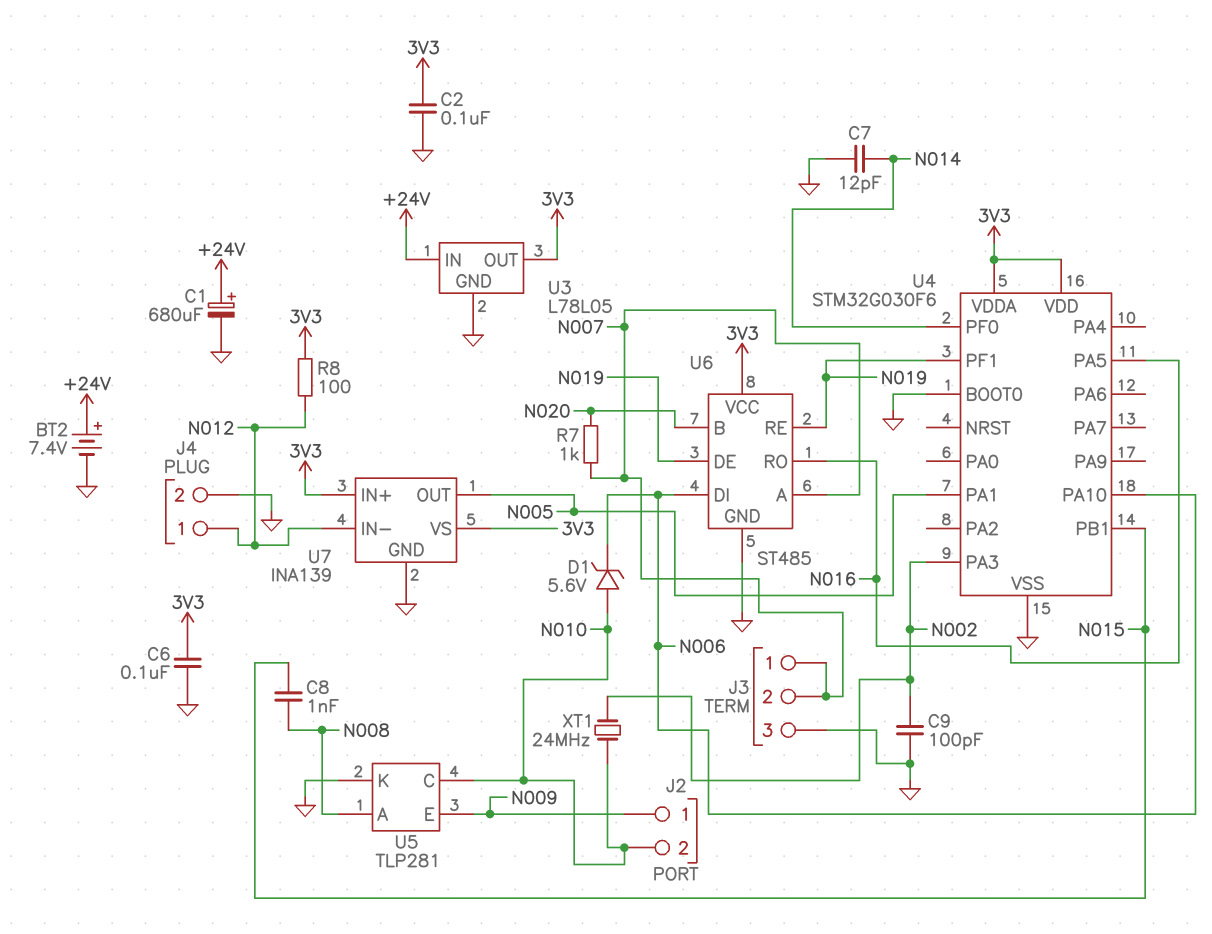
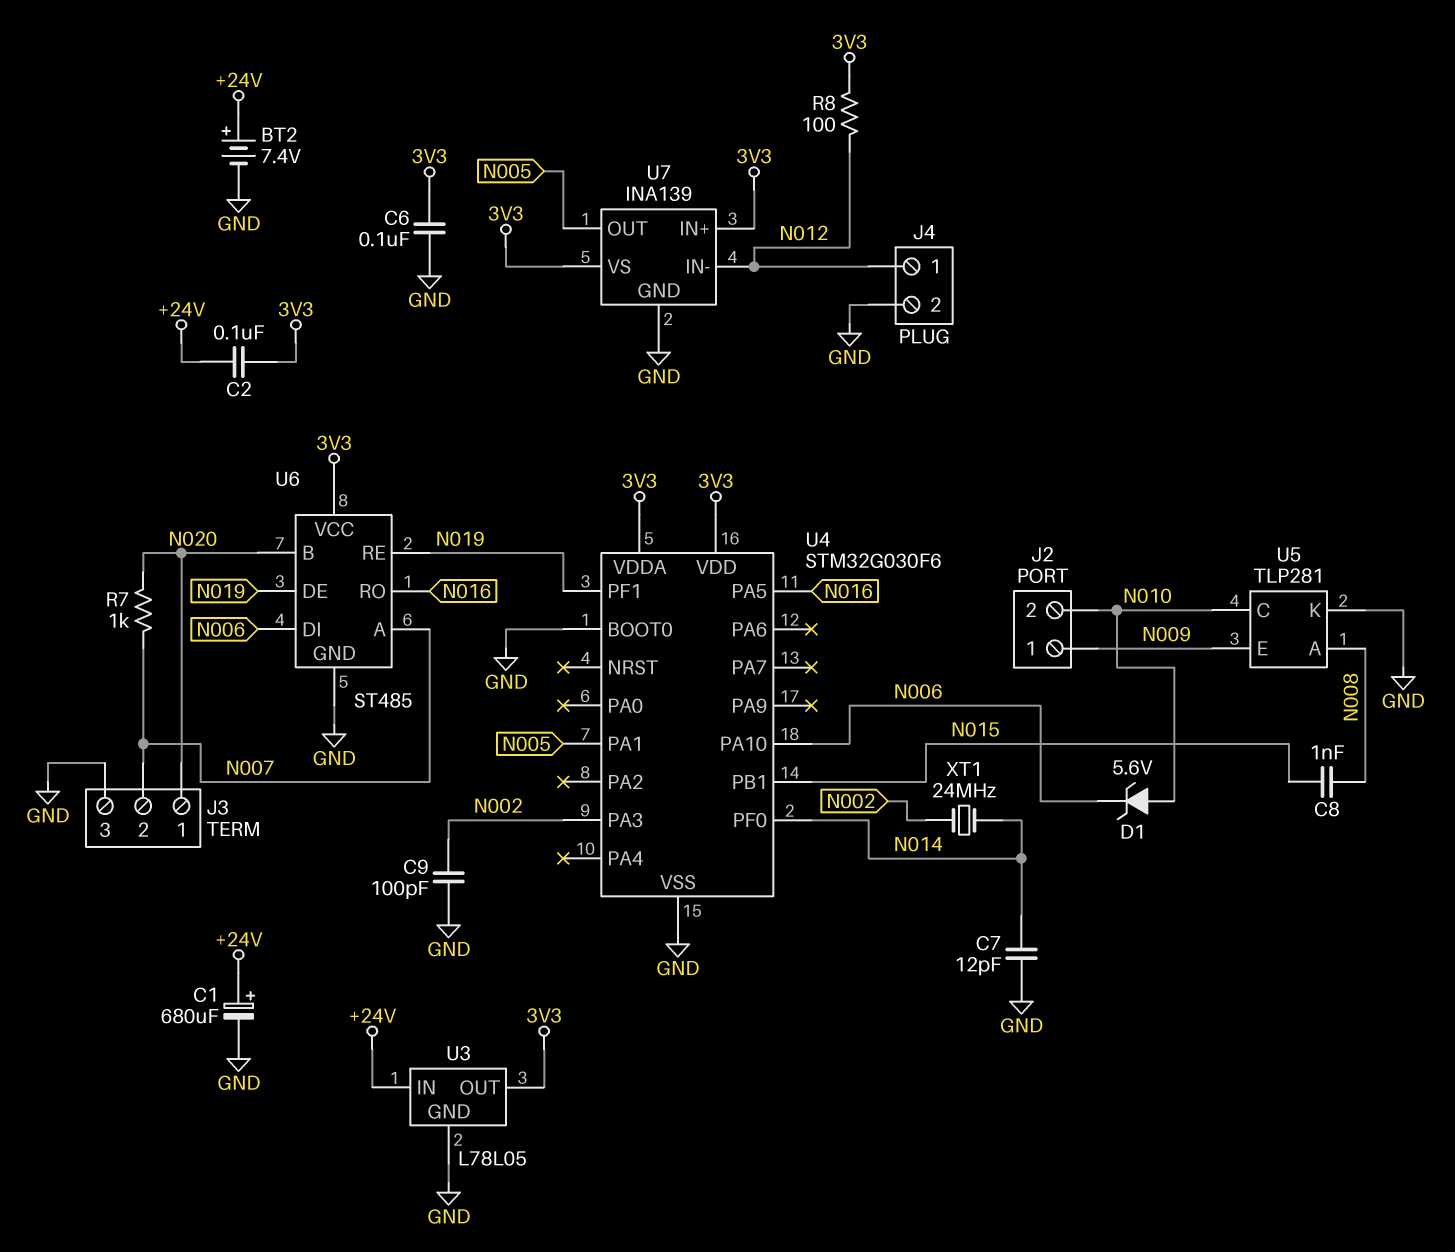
C2: 100nF (3V3, GND) -> 100nF (+24V, 3V3)
J3 pin 1: N007 -> N020
XT1: 24MHz (N002, N010) -> 24MHz (N002, N014)

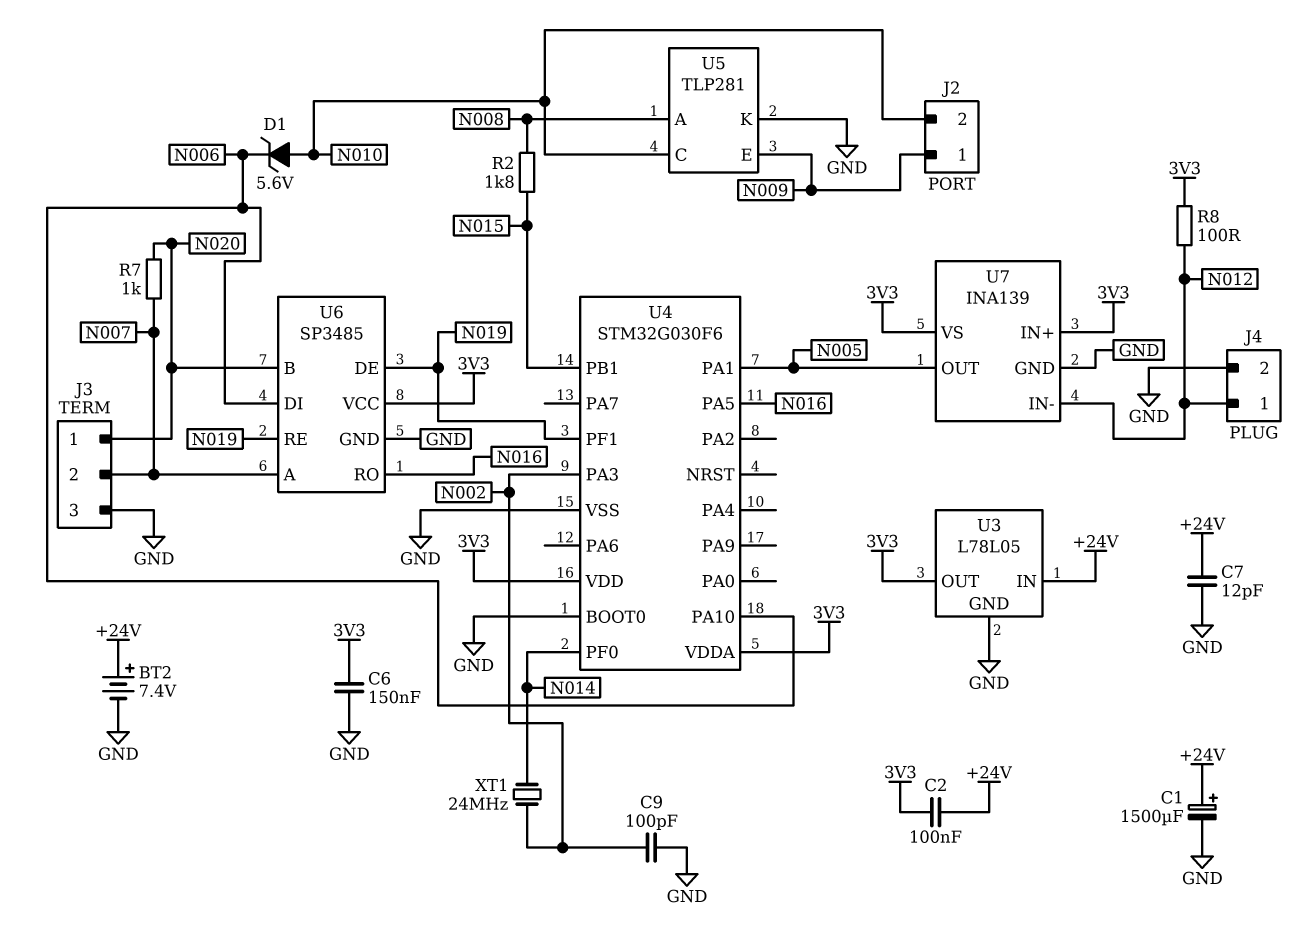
C1: 680uF (plus +24V, minus GND) -> 1500uF (plus +24V, minus GND)
C6: 100nF (3V3, GND) -> 150nF (3V3, GND)
C7: 12pF (GND, N014) -> 12pF (+24V, GND)
C8: 1nF (N008, N015) -> none
R2: none -> 1.8k (N008, N015)
U6: ST485 -> SP3485

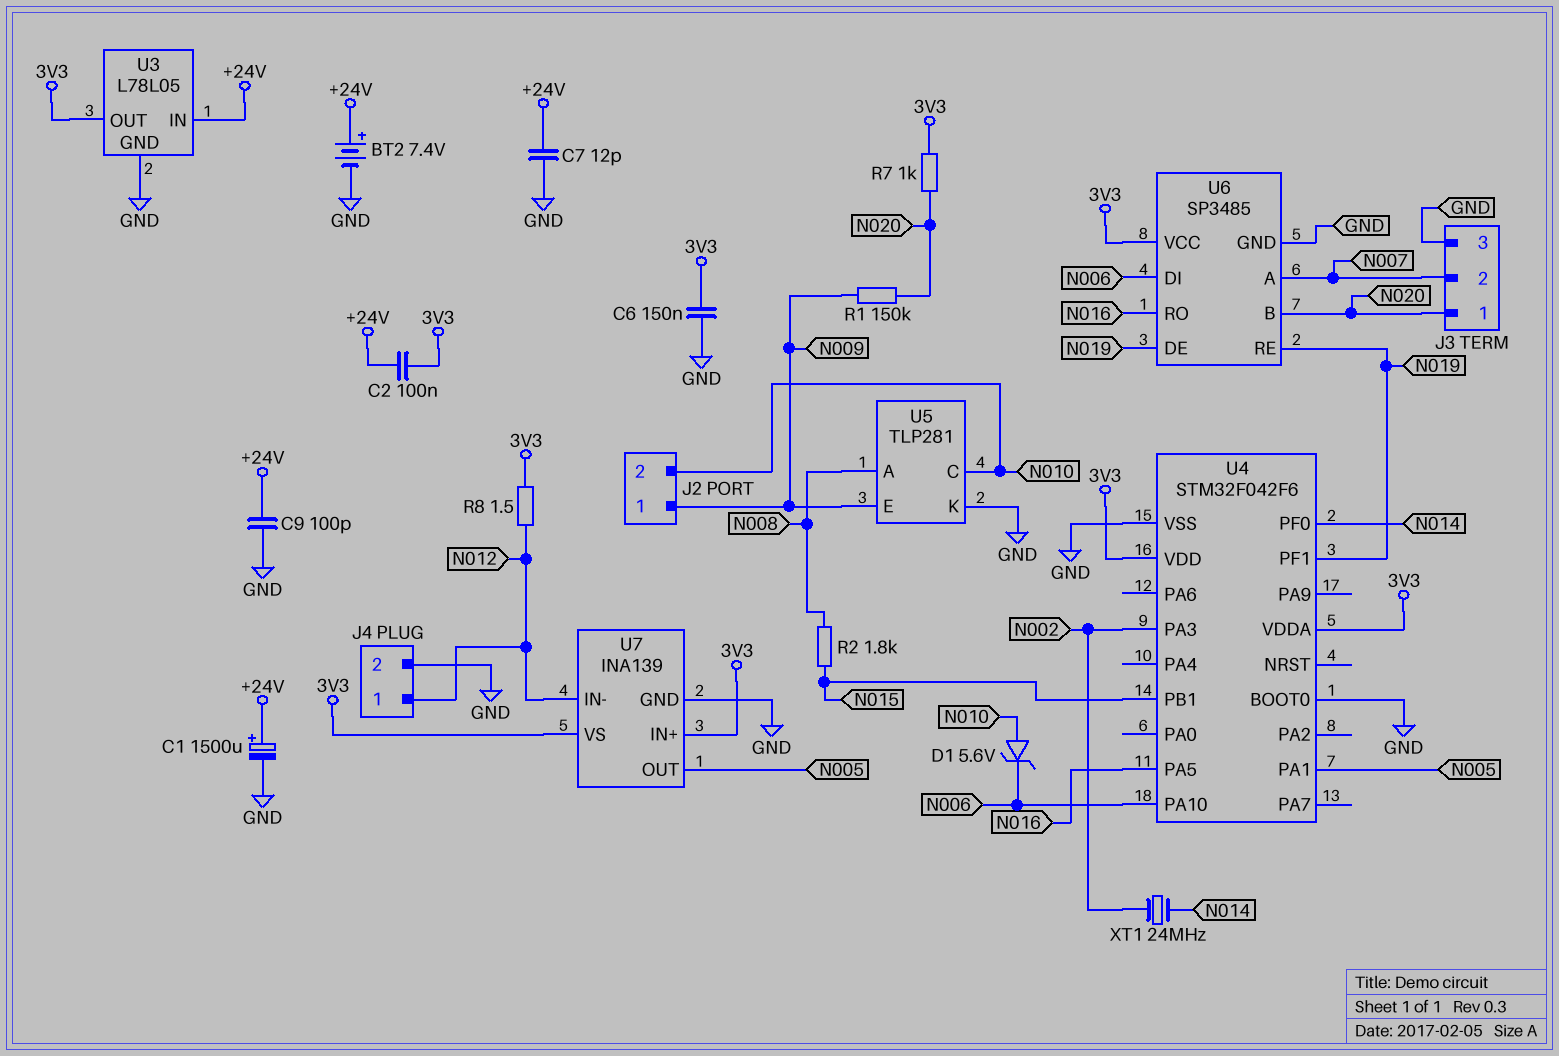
C9: 100pF (GND, N002) -> 100pF (+24V, GND)
R1: none -> 150k (N009, N020)
R7: 1k (N007, N020) -> 1k (3V3, N020)
R8: 100 (3V3, N012) -> 1.5 (3V3, N012)
U4: STM32G030F6 -> STM32F042F6

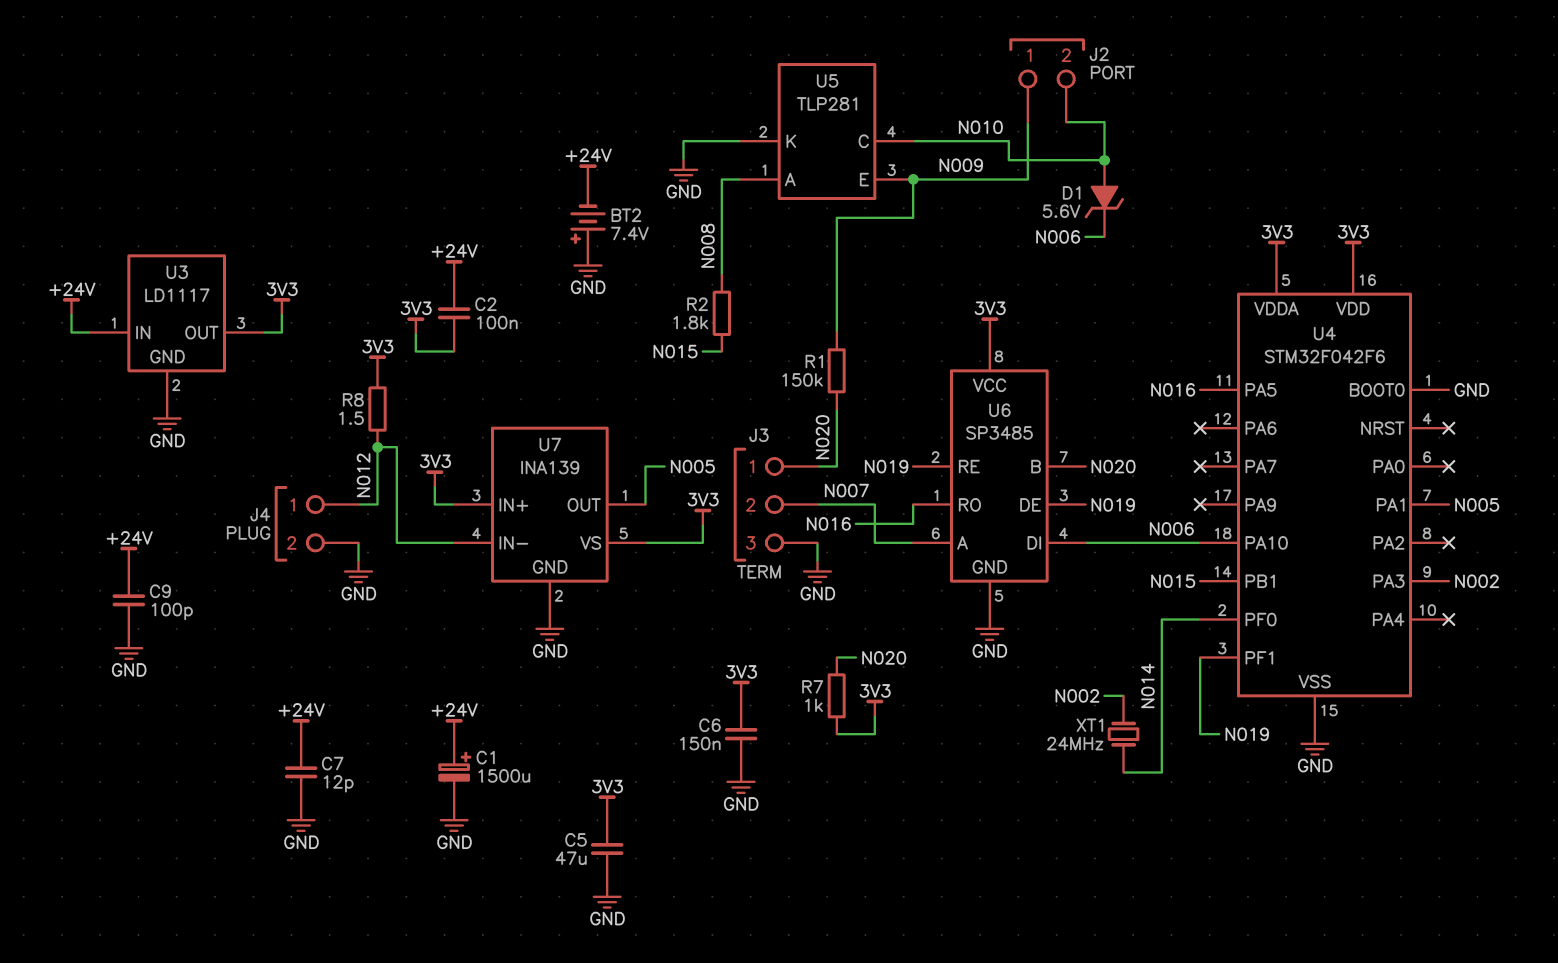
BT2: 7.4V (plus +24V, minus GND) -> 7.4V (plus GND, minus +24V)
C5: none -> 47uF (3V3, GND)
U3: L78L05 -> LD1117

